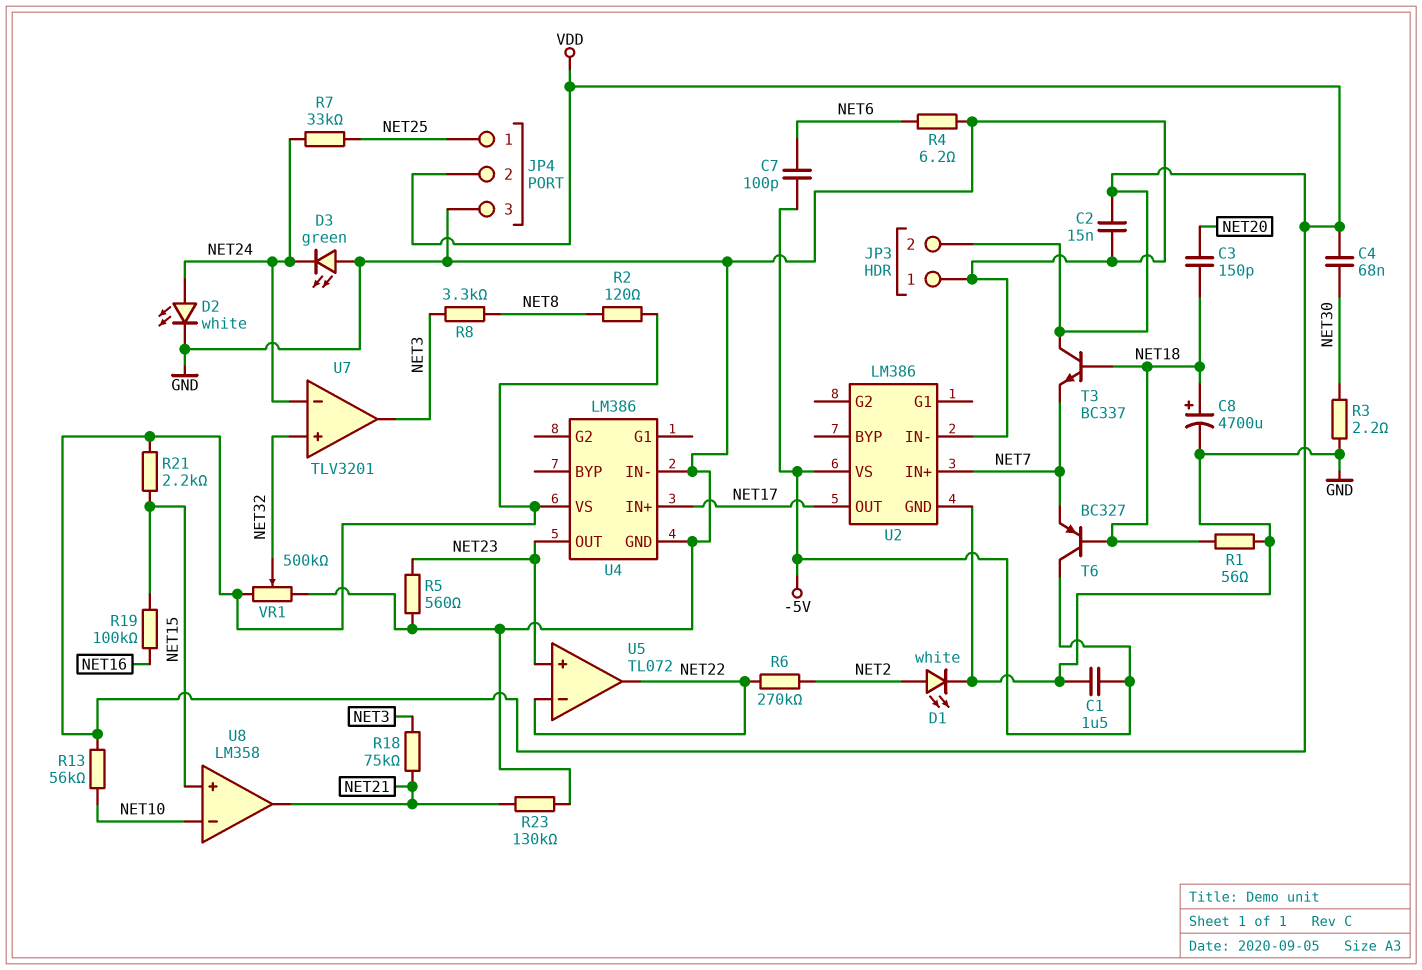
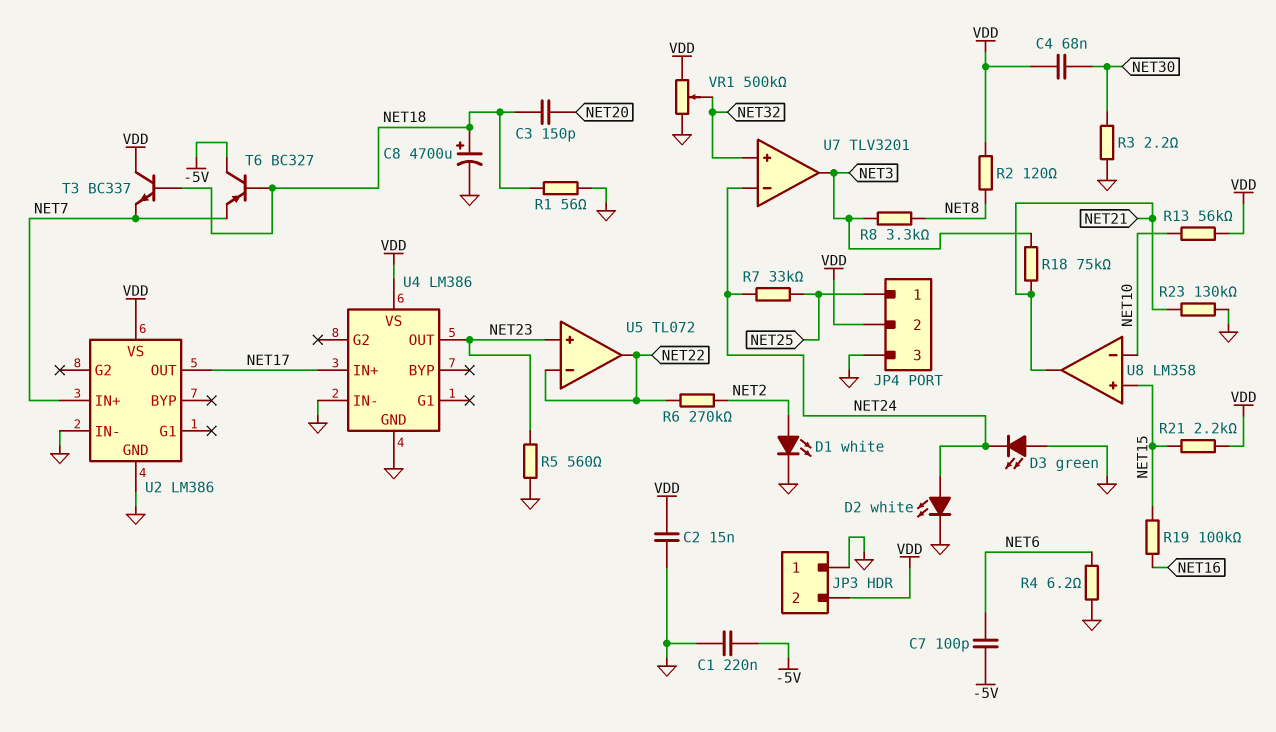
C1: 1.5uF (-5V, GND) -> 220nF (-5V, GND)
U2 pin VS: -5V -> VDD

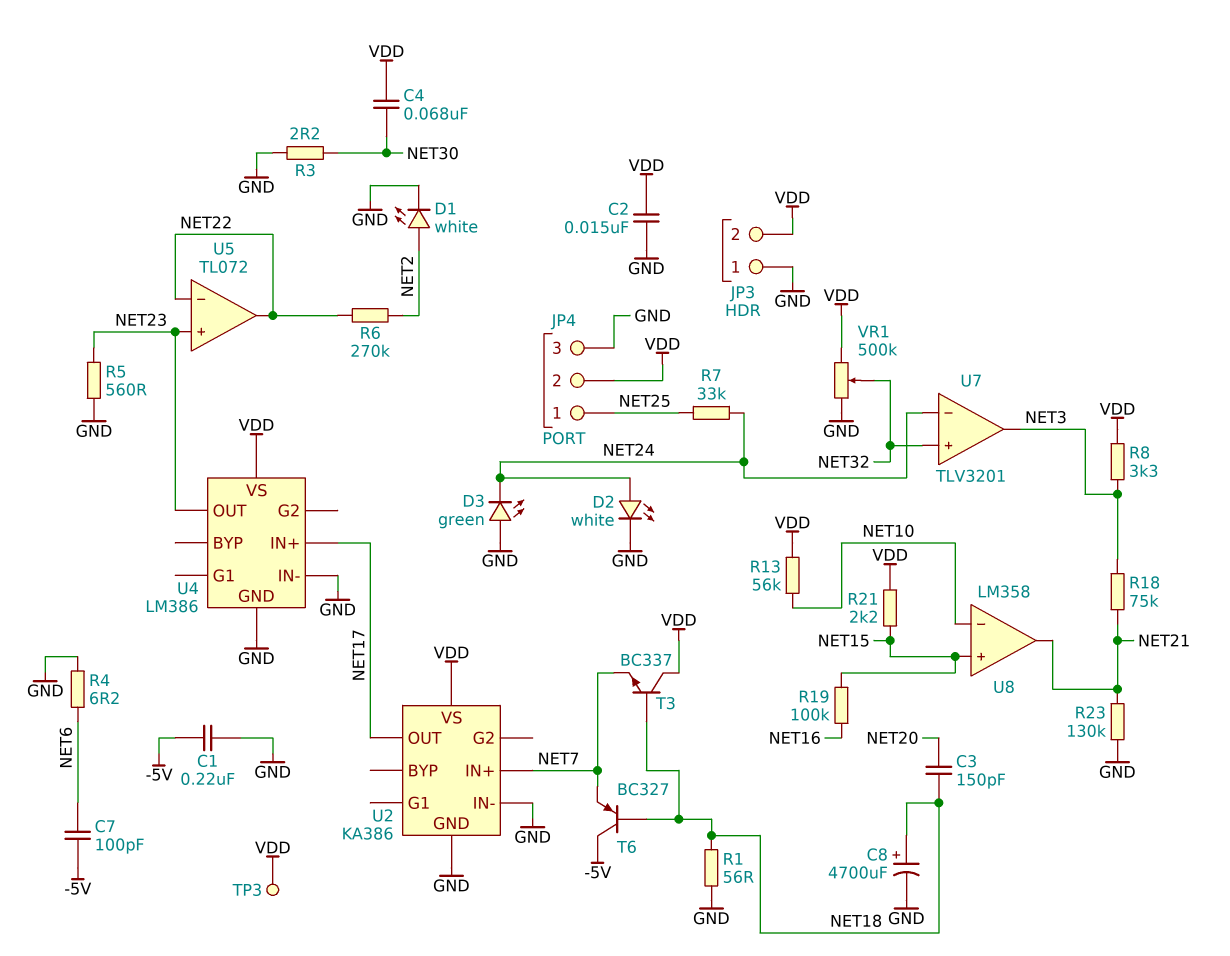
R2: 120 (NET8, VDD) -> none
R8: 3.3k (NET3, NET8) -> 3.3k (NET3, VDD)
TP3: none -> test point (VDD)
U2: LM386 -> KA386

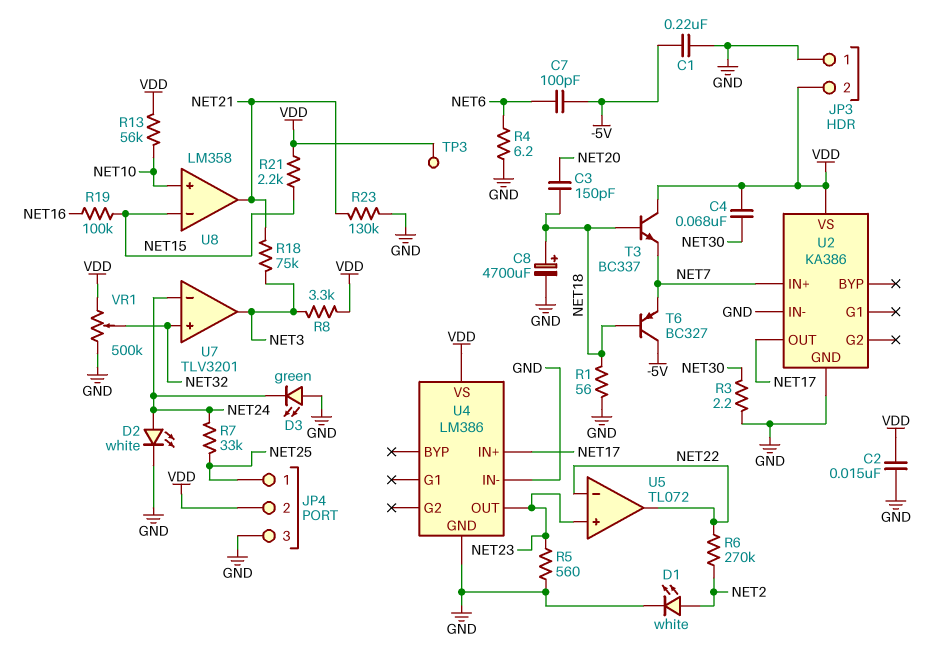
U8 pin in+: NET15 -> NET10
U8 pin in-: NET10 -> NET15

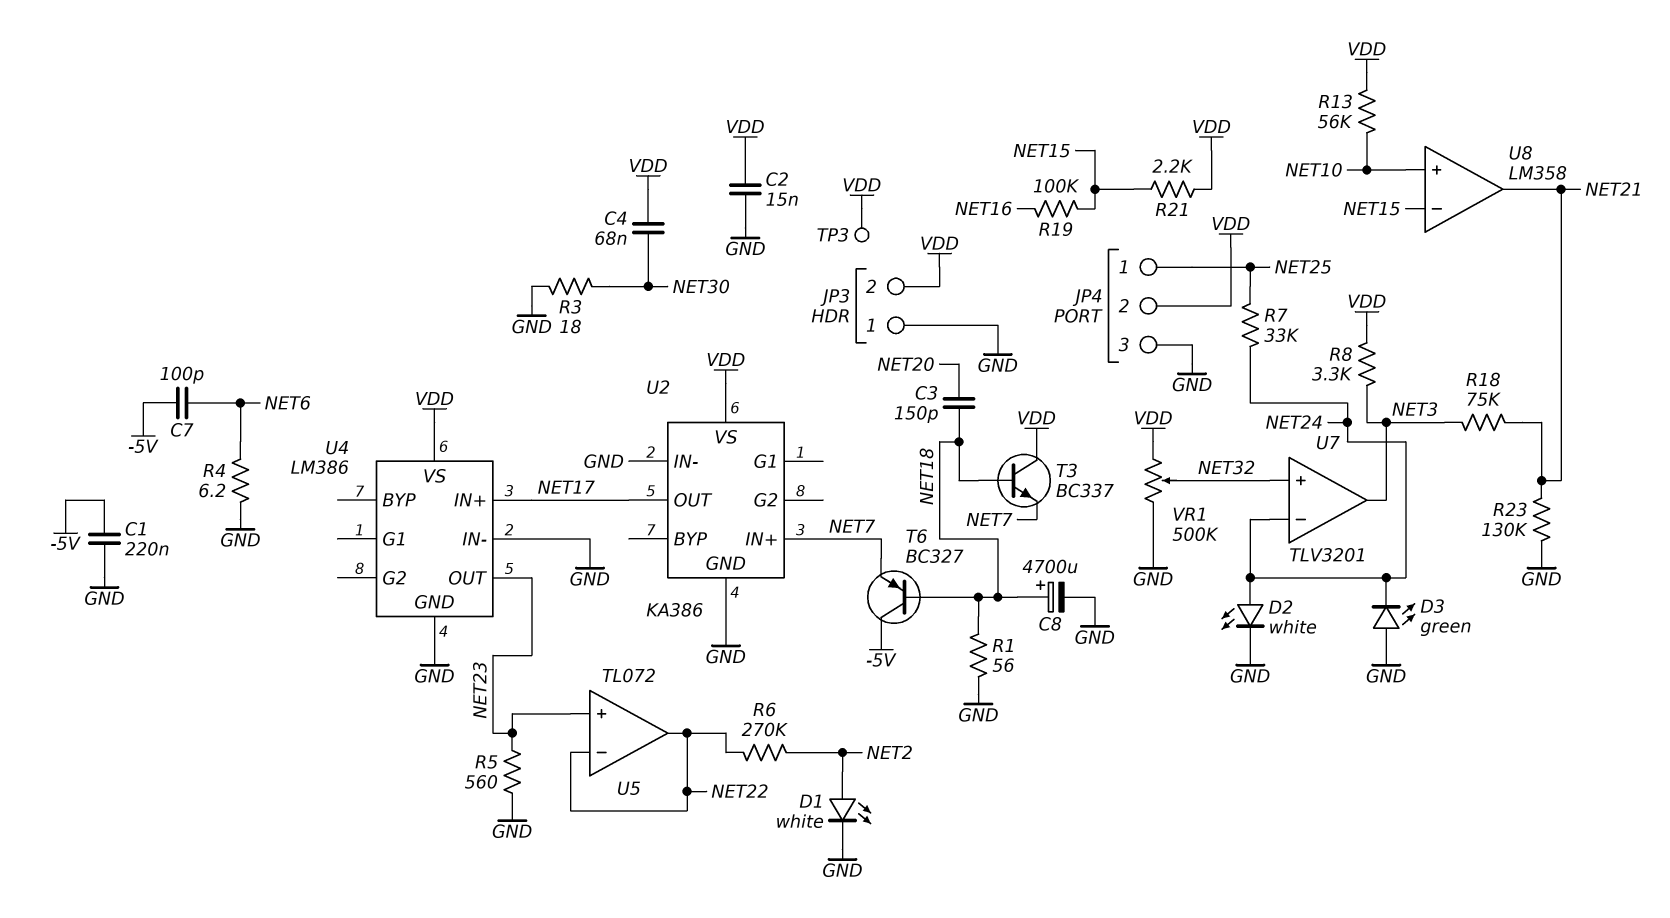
R3: 2.2 (GND, NET30) -> 18 (GND, NET30)

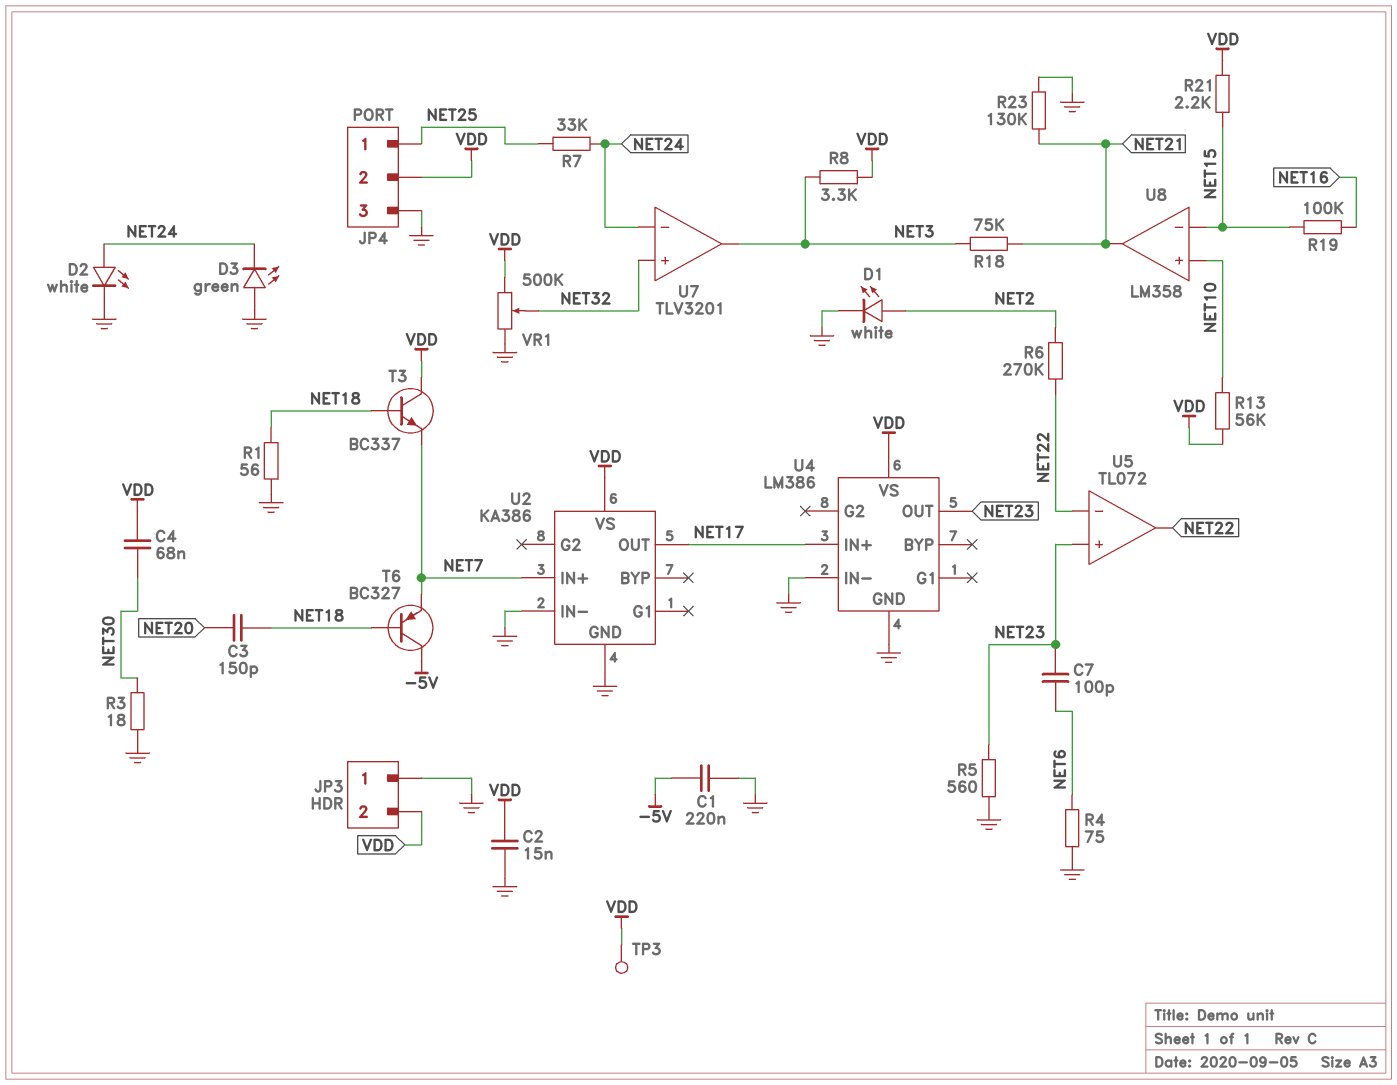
C7: 100pF (-5V, NET6) -> 100pF (NET6, NET23)
C8: 4700uF (plus NET18, minus GND) -> none
R4: 6.2 (GND, NET6) -> 75 (GND, NET6)

